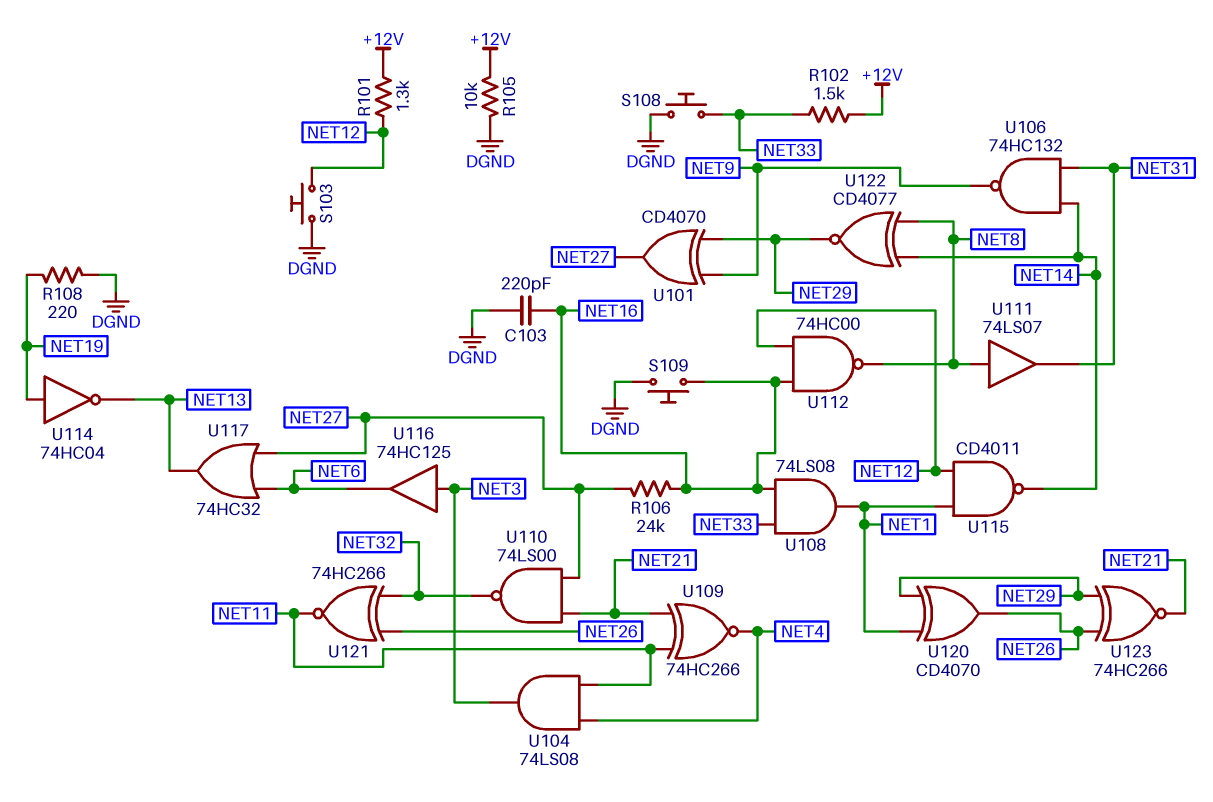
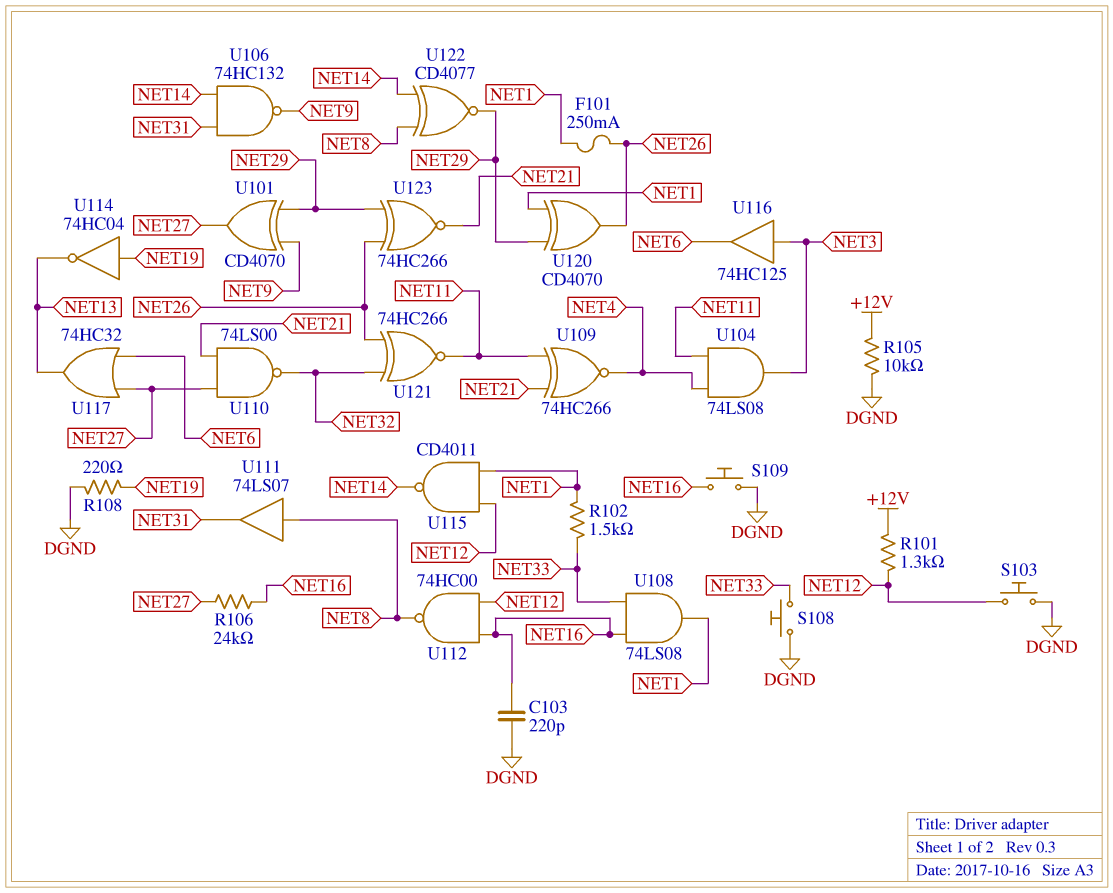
F101: none -> 250mA (NET1, NET26)
R102: 1.5k (+12V, NET33) -> 1.5k (NET1, NET33)

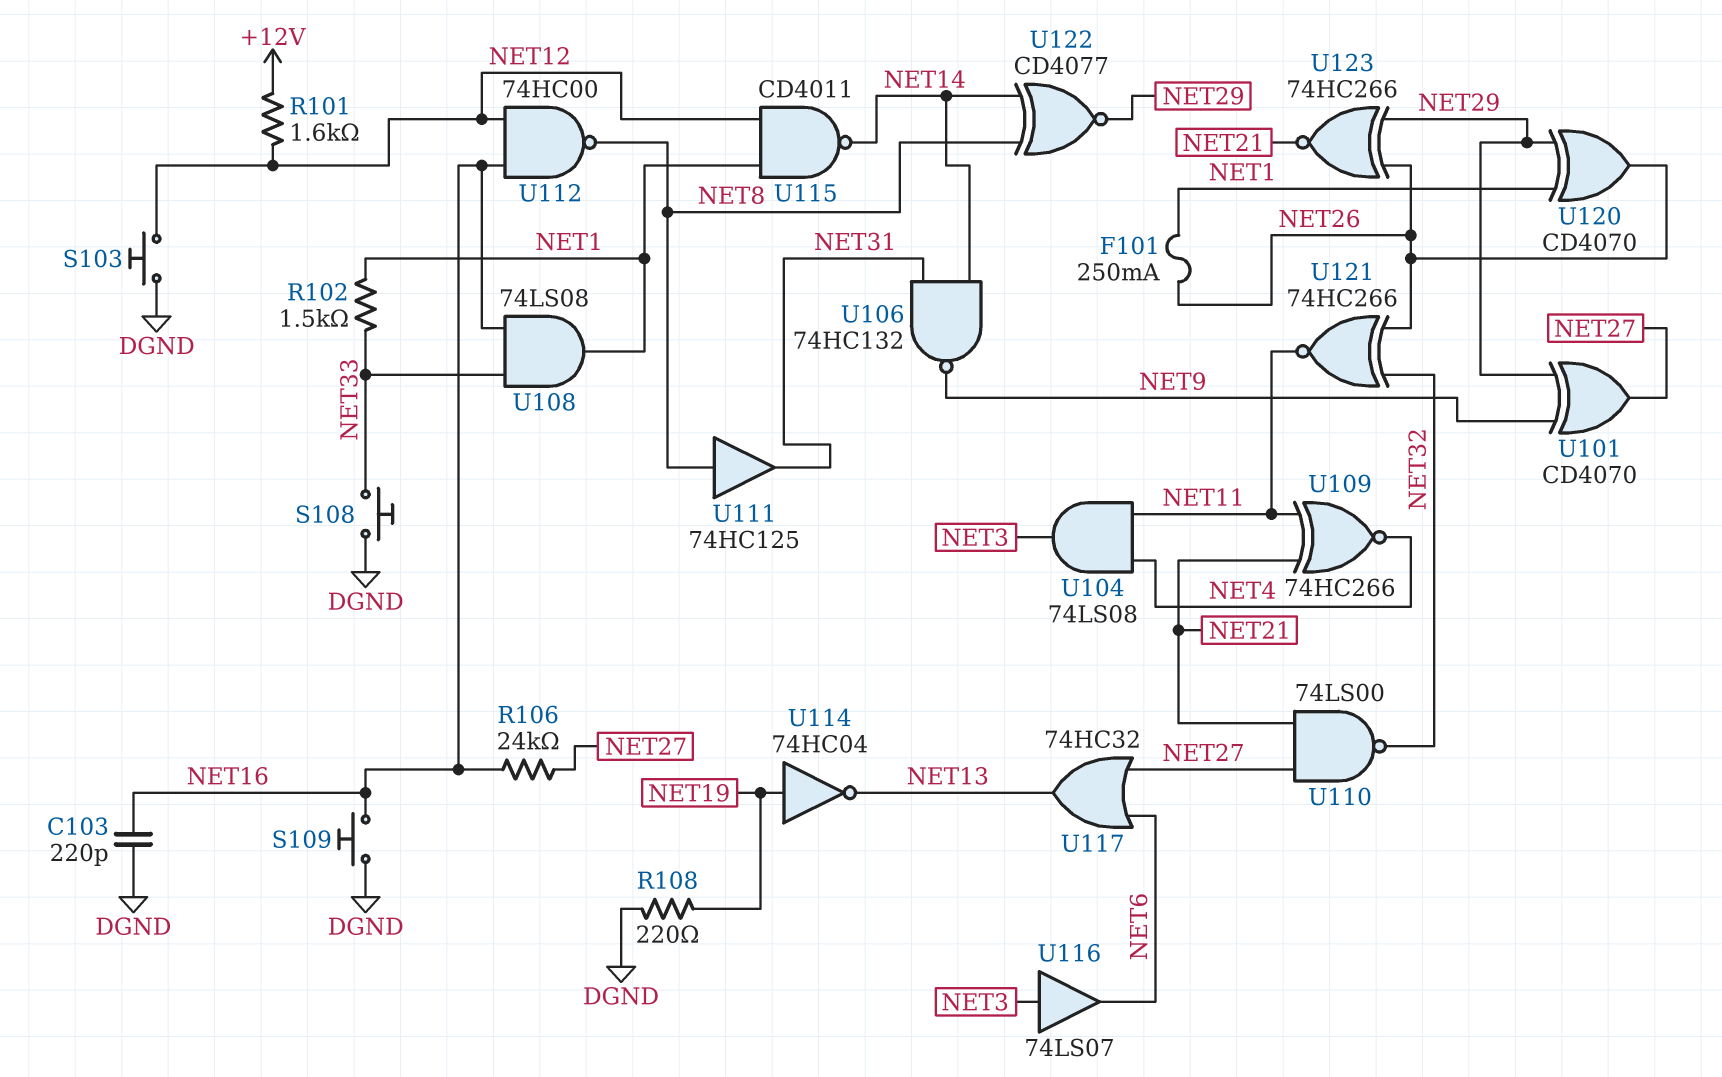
R101: 1.3k (+12V, NET12) -> 1.6k (+12V, NET12)
R105: 10k (+12V, DGND) -> none
U111: buffer 74LS07 (in NET8, out NET31) -> buffer 74HC125 (in NET8, out NET31)
U116: buffer 74HC125 (in NET3, out NET6) -> buffer 74LS07 (in NET3, out NET6)

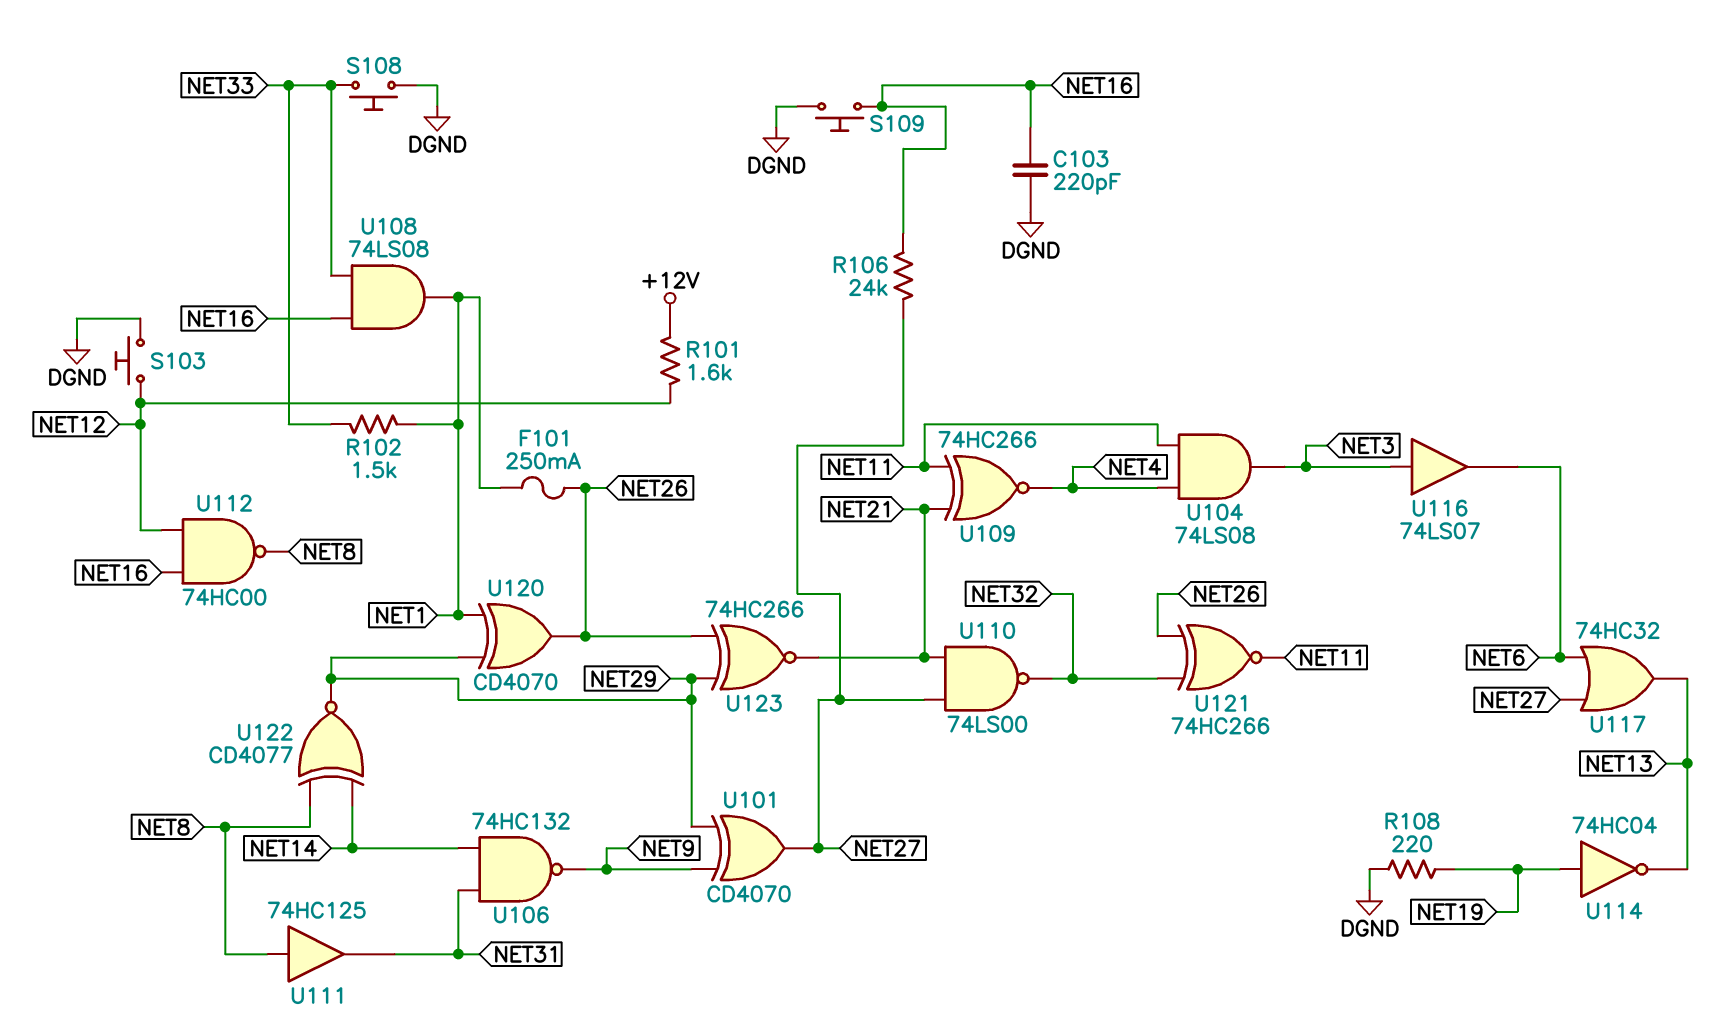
U115: NAND CD4011 (in NET1, in NET12, out NET14) -> none

